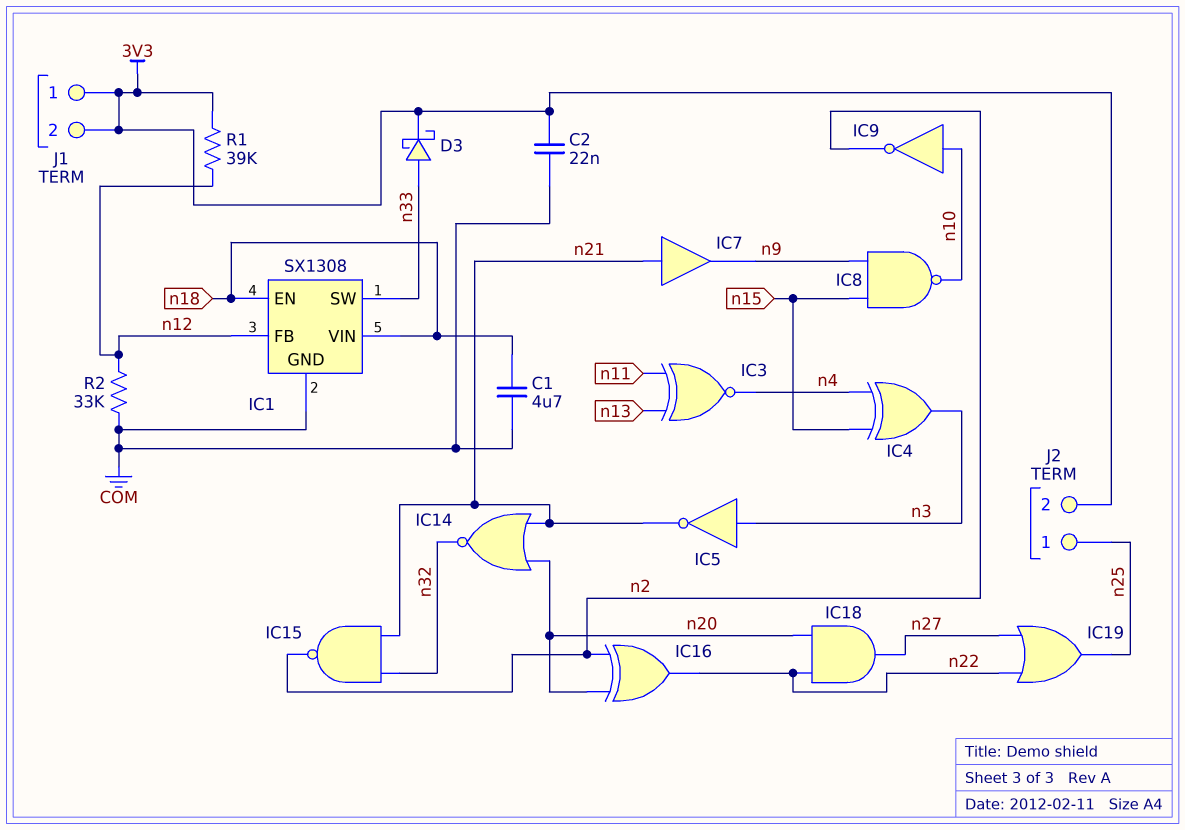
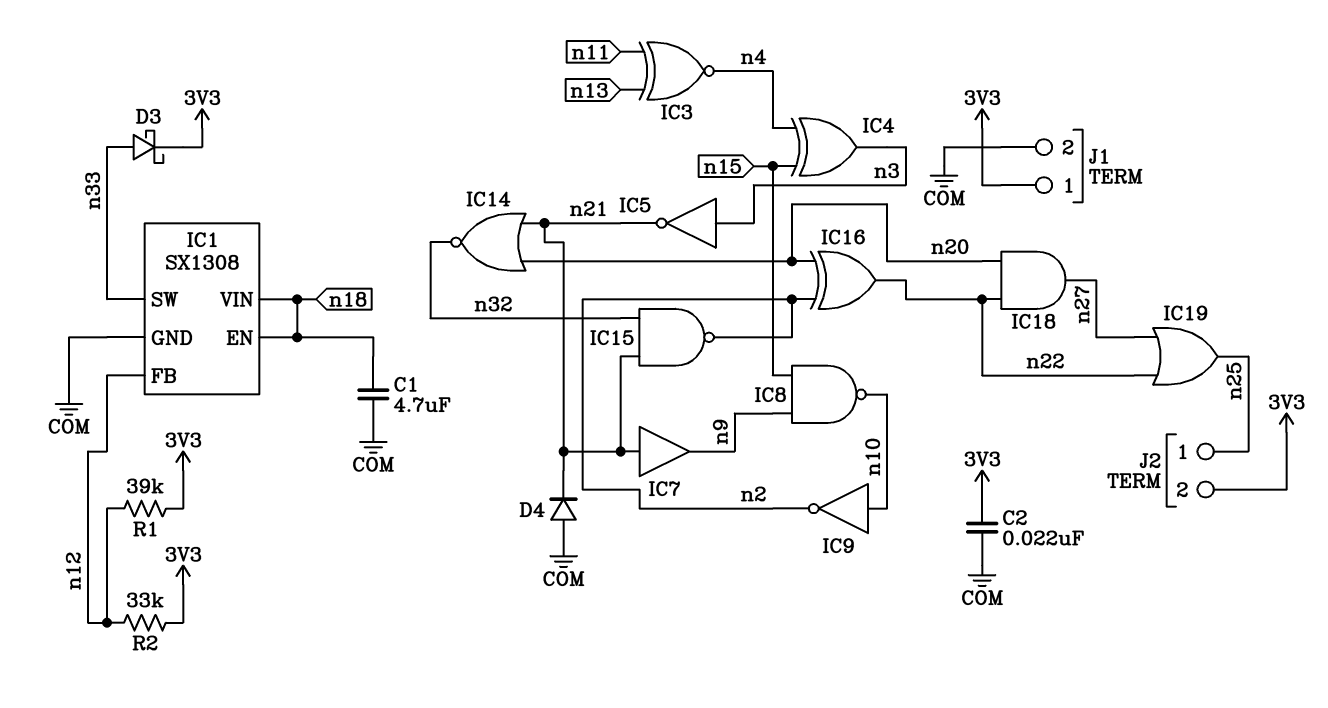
D4: none -> diode (A COM, K n21)
J1 pin 2: 3V3 -> COM
R2: 33k (COM, n12) -> 33k (3V3, n12)

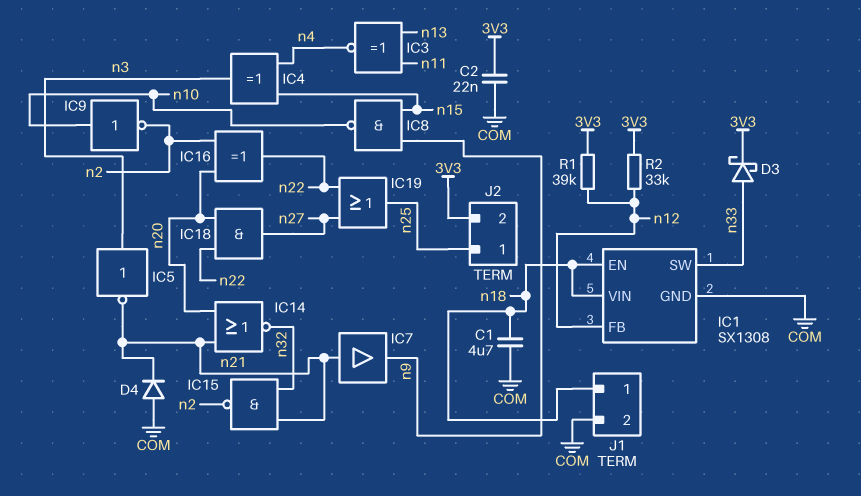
J1 pin 1: 3V3 -> n18

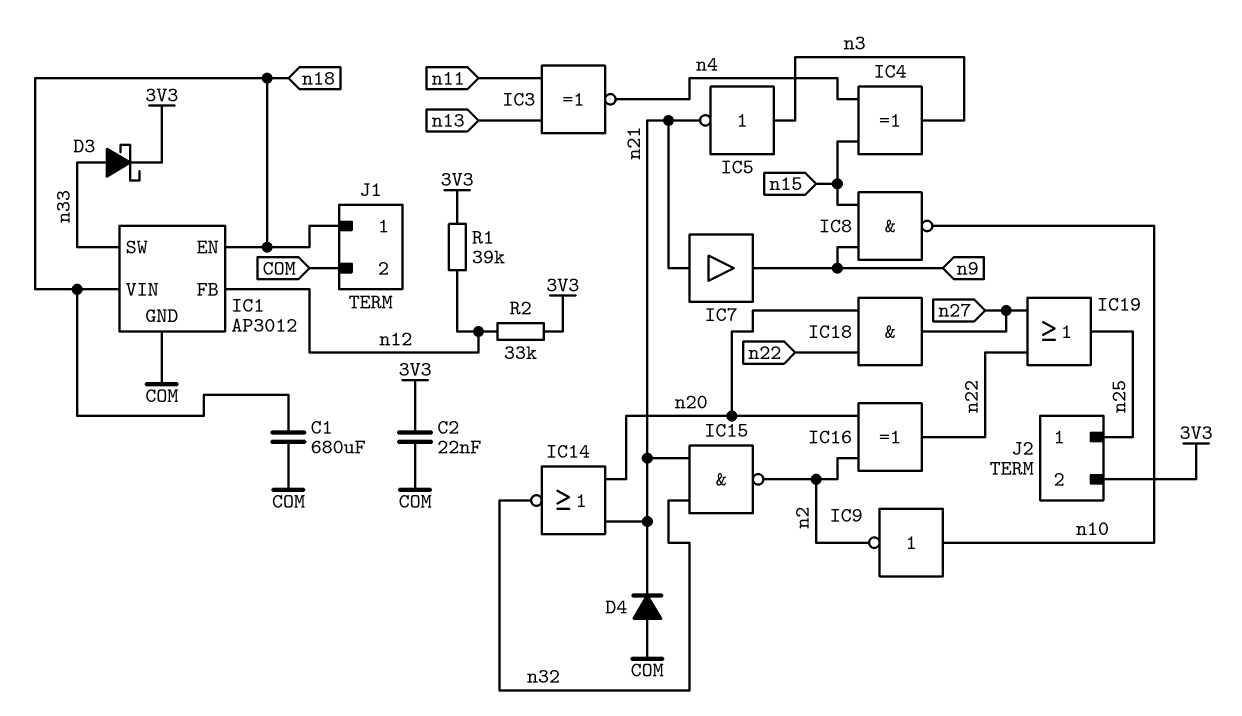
C1: 4.7uF (COM, n18) -> 680uF (COM, n18)
IC1: SX1308 -> AP3012

